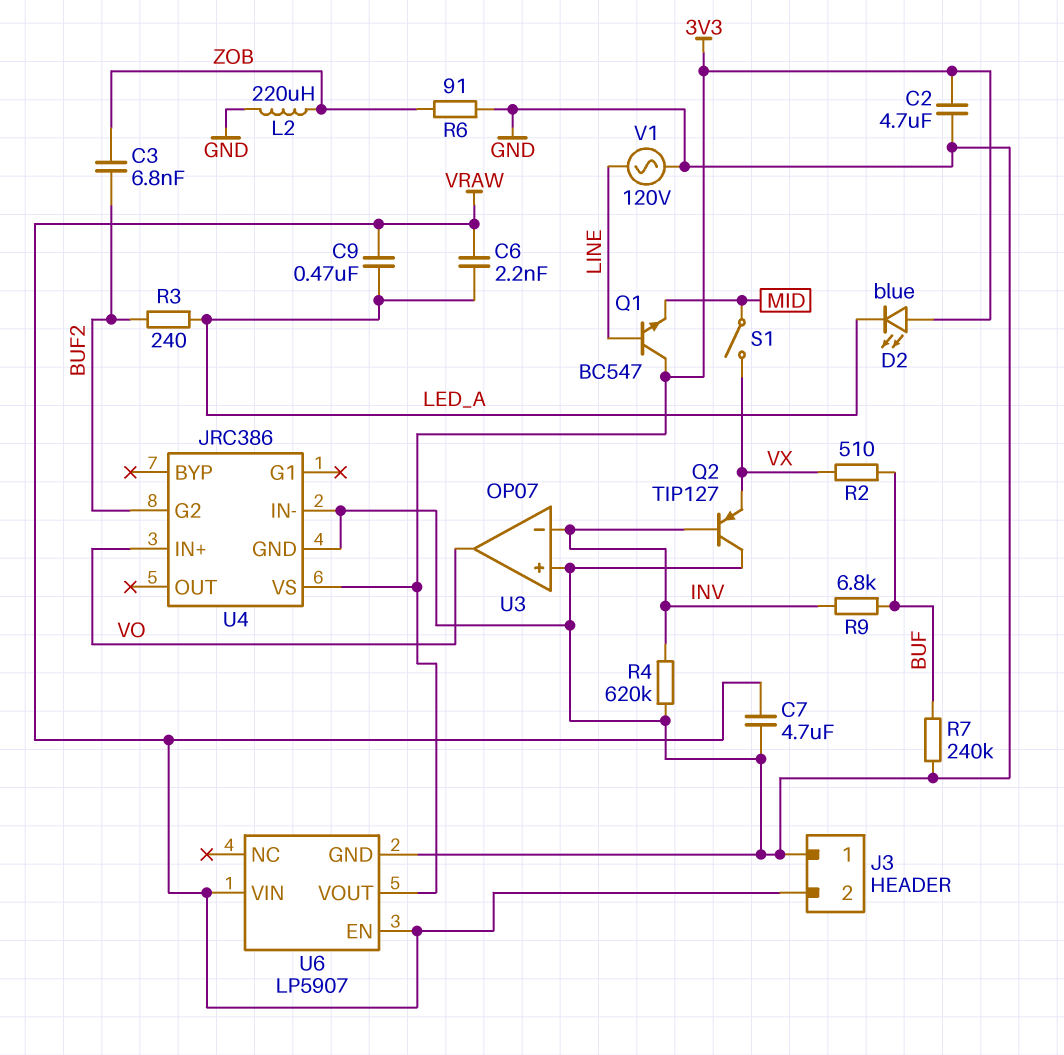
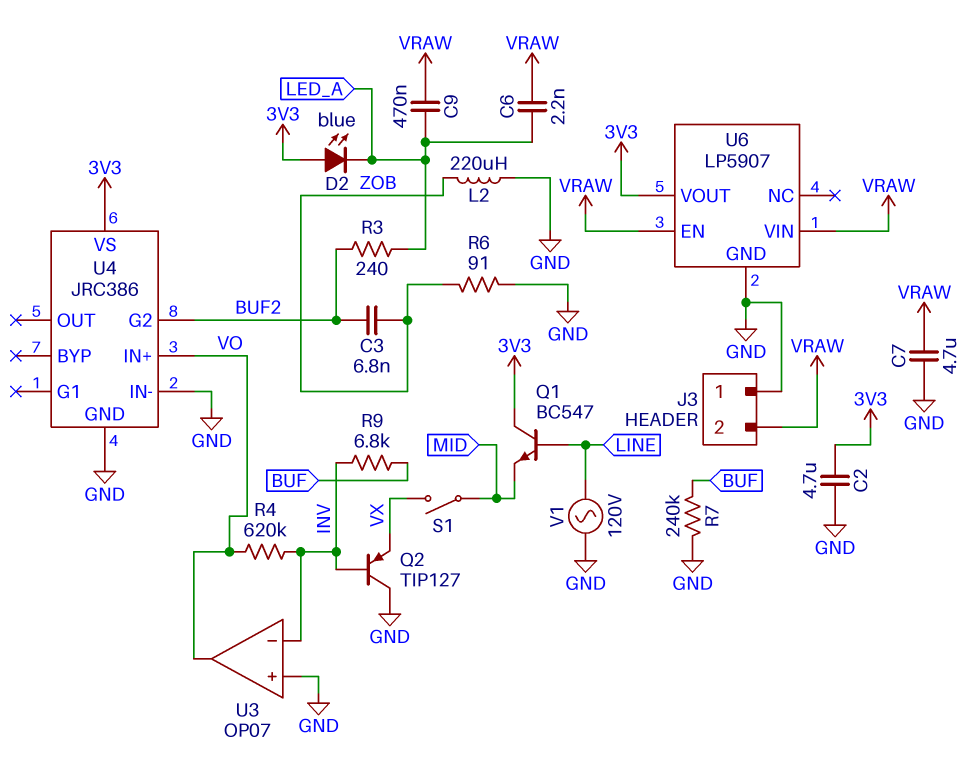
R2: 510 (BUF, VX) -> none
R4: 620k (GND, INV) -> 620k (INV, VO)

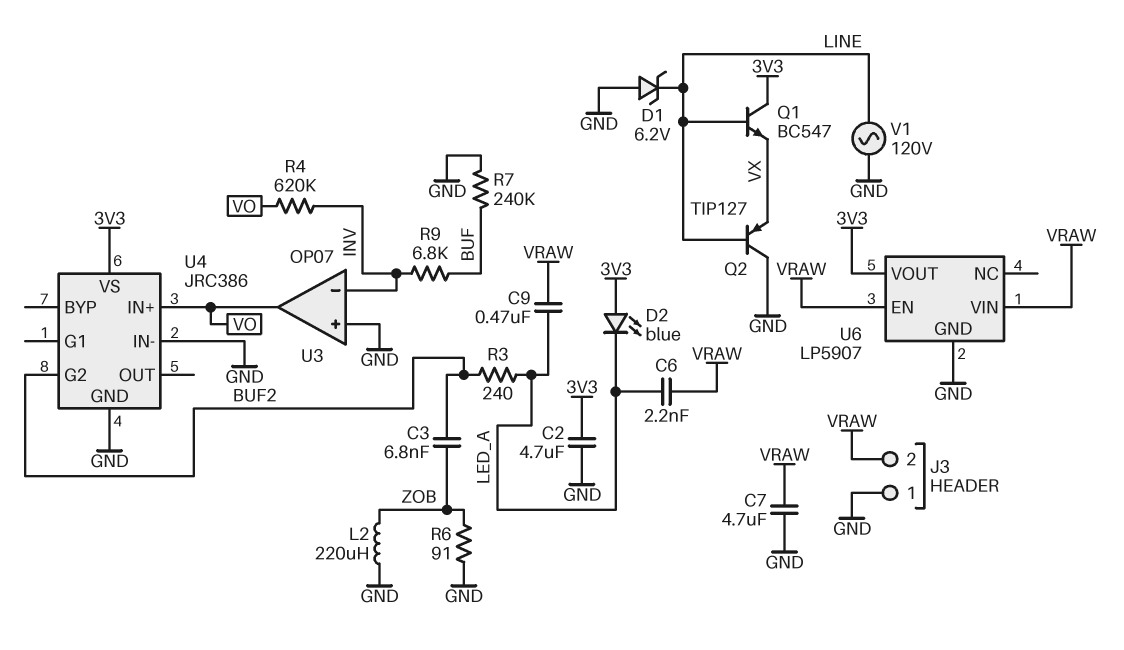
D1: none -> zener 6.2V (A GND, K LINE)
Q1: NPN BC547 (B LINE, C 3V3, E MID) -> NPN BC547 (B LINE, C 3V3, E VX)
Q2: PNP TIP127 (B INV, C GND, E VX) -> PNP TIP127 (B LINE, C GND, E VX)
S1: switch (MID, VX) -> none

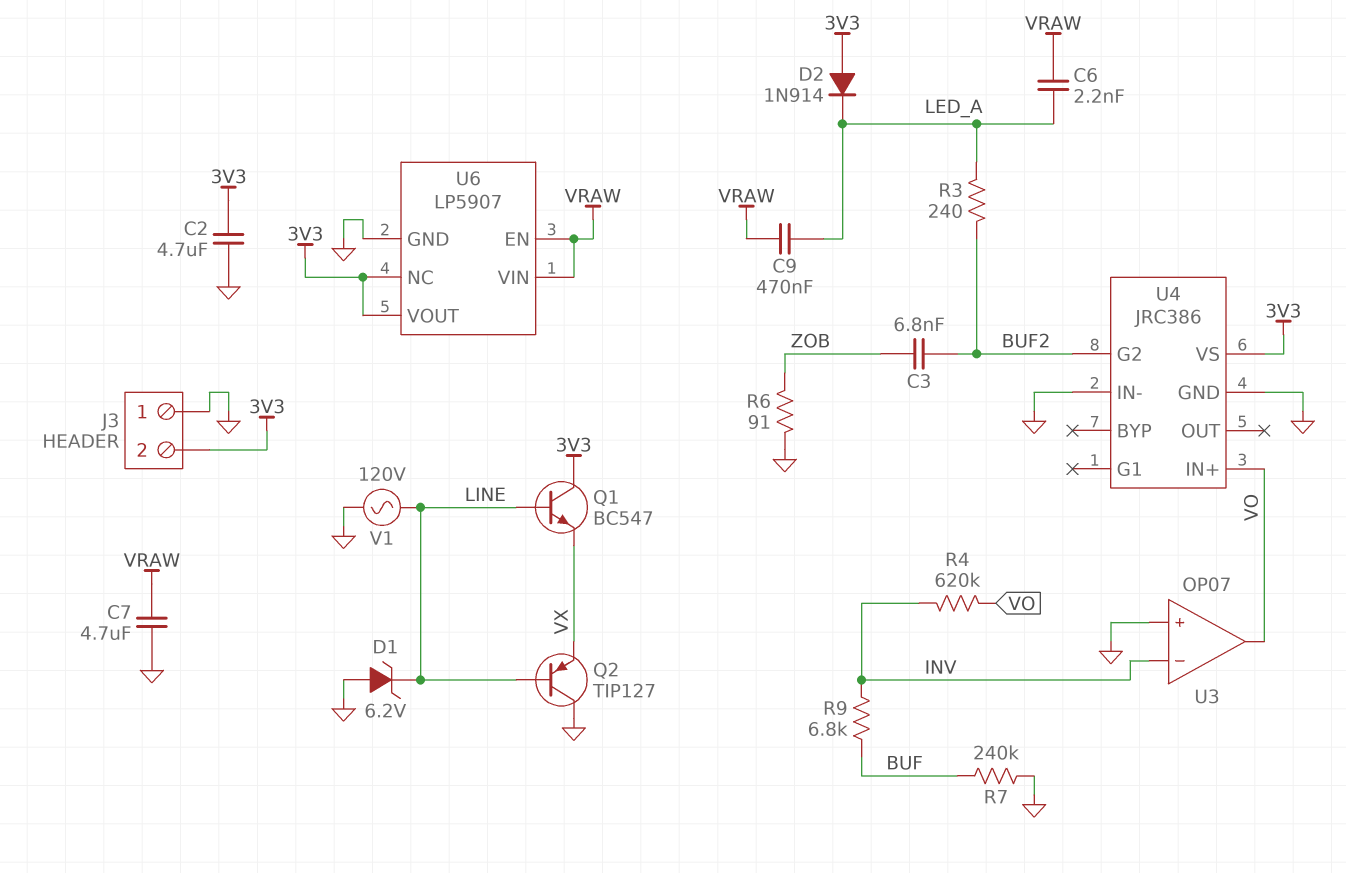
D2: LED blue (A 3V3, K LED_A) -> diode 1N914 (A 3V3, K LED_A)
J3 pin 2: VRAW -> 3V3
L2: 220uH (GND, ZOB) -> none
U6 pin NC: none -> 3V3

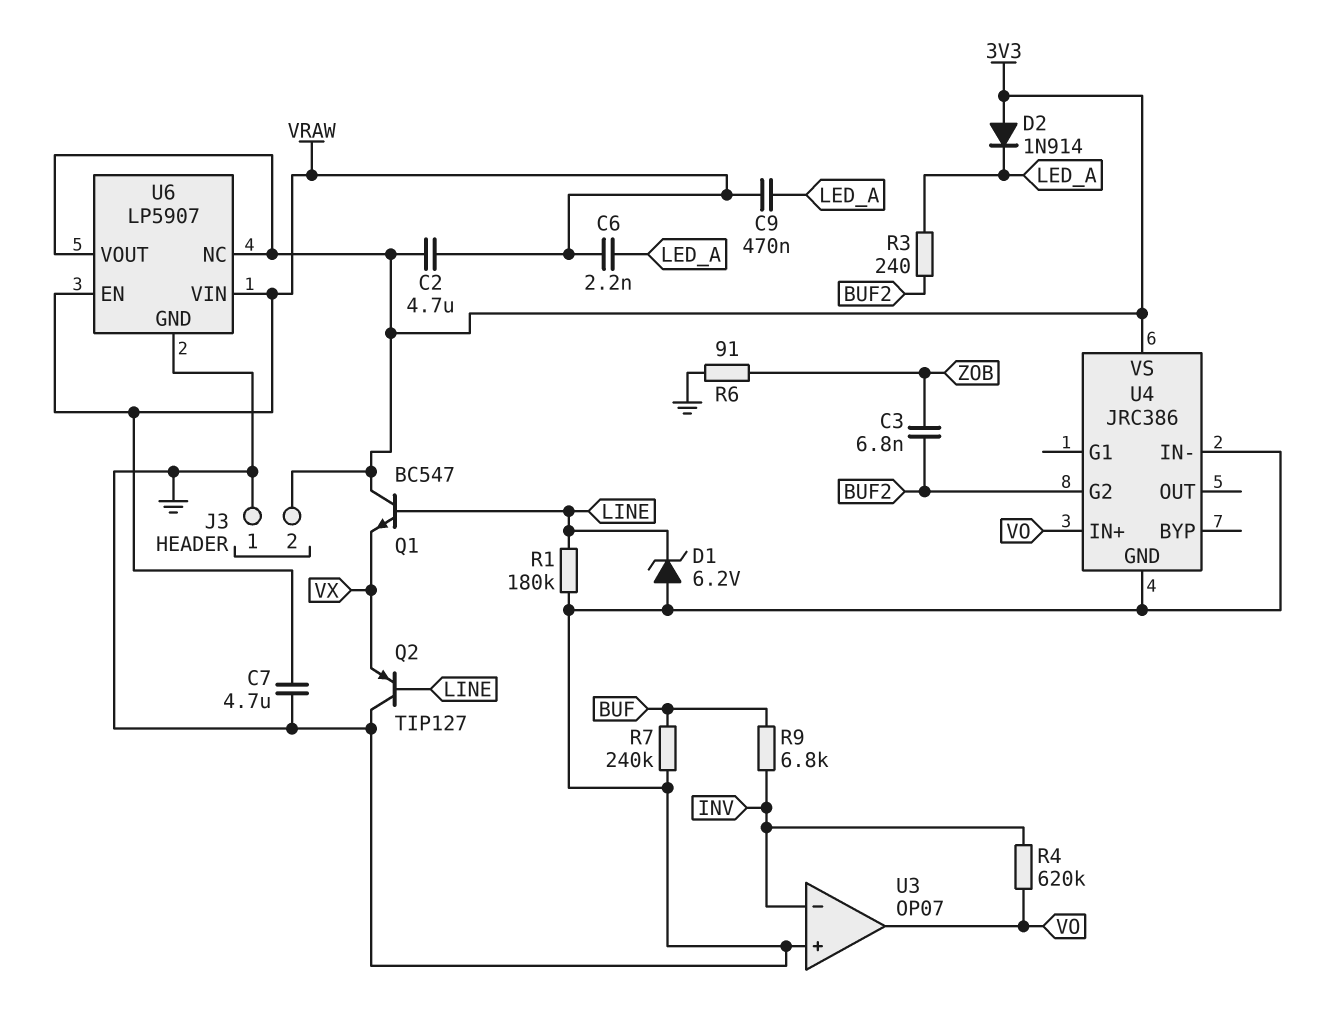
C2: 4.7uF (3V3, GND) -> 4.7uF (3V3, VRAW)
R1: none -> 180k (GND, LINE)
V1: AC 120V (GND, LINE) -> none

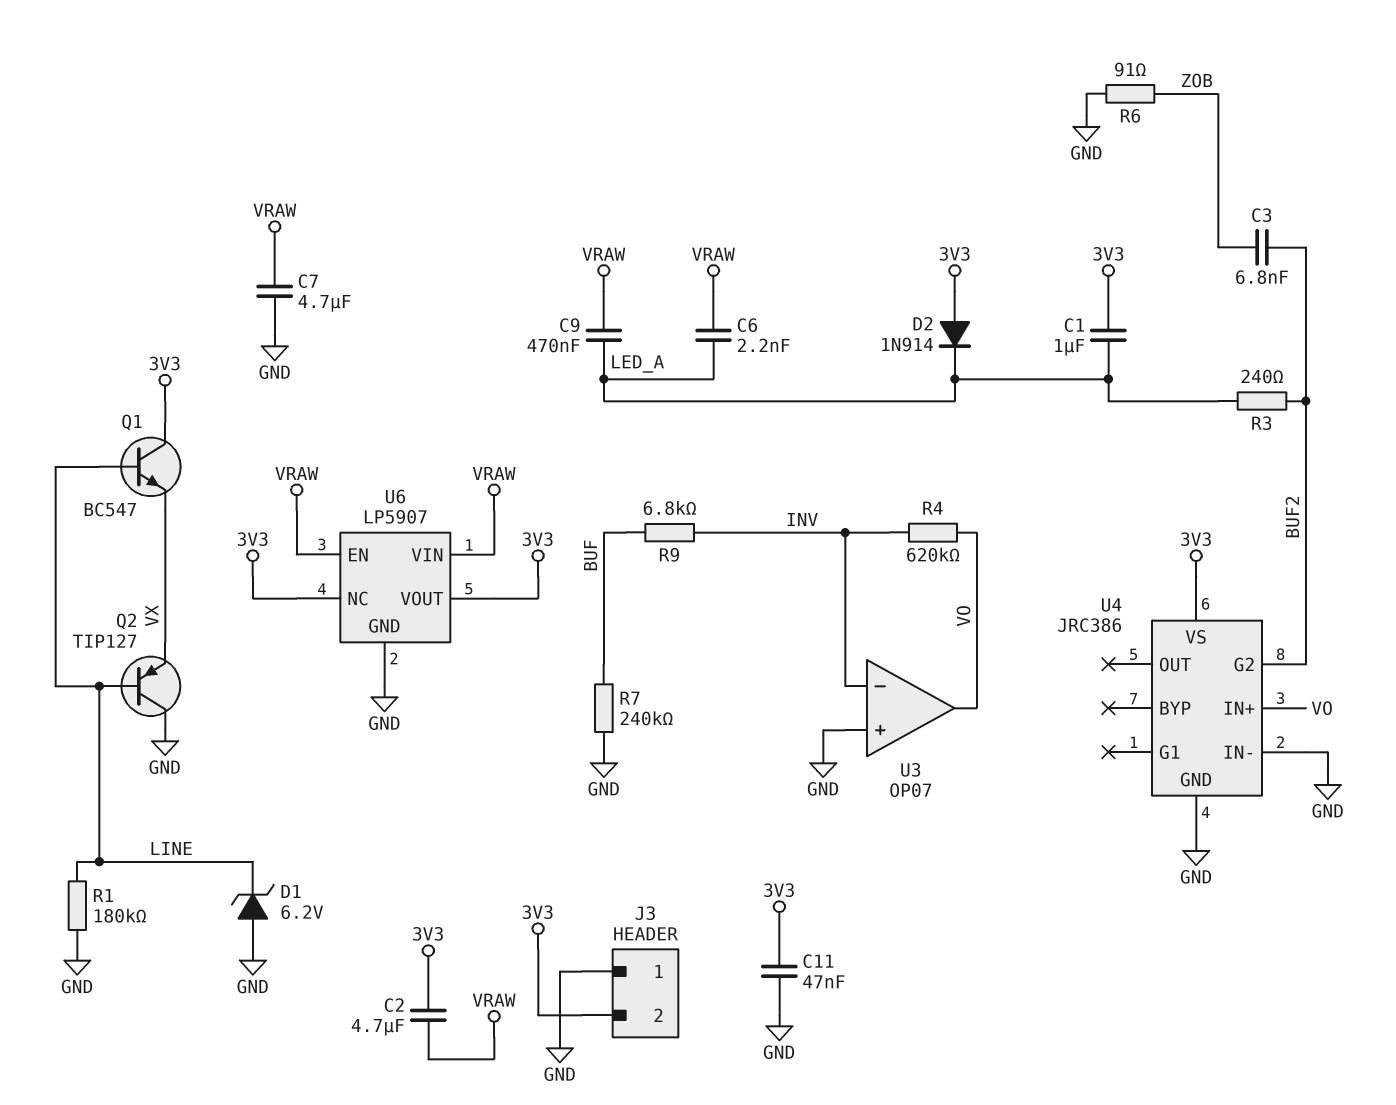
C1: none -> 1uF (3V3, LED_A)
C11: none -> 47nF (3V3, GND)

